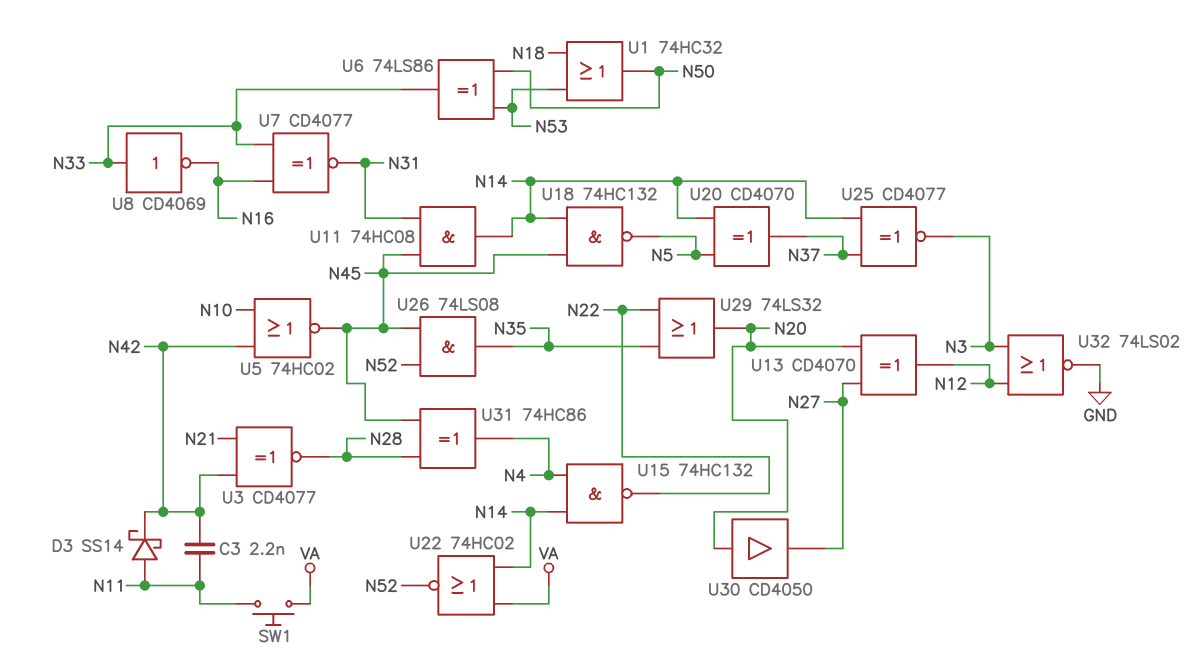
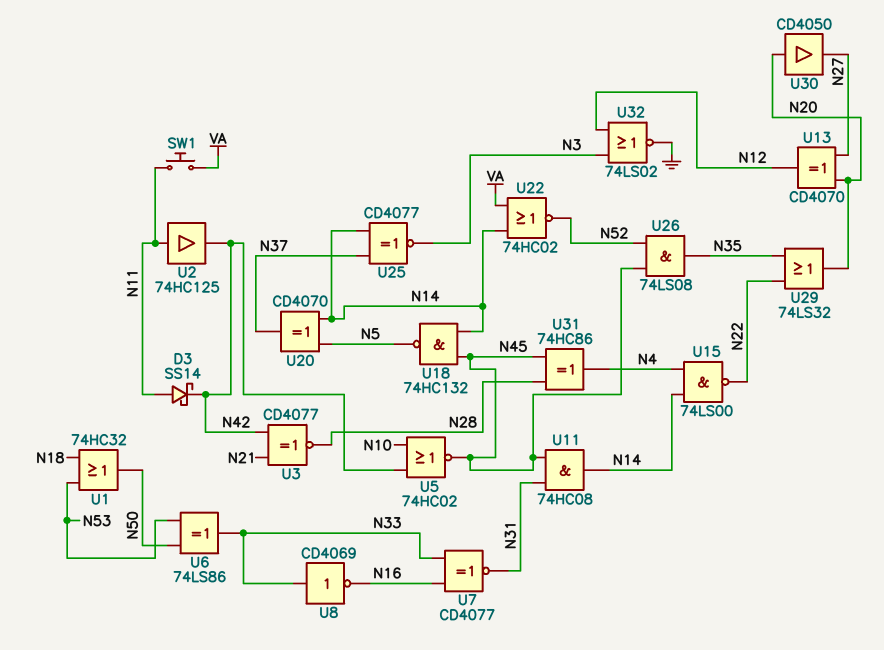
C3: 2.2nF (N11, N42) -> none
U2: none -> buffer 74HC125 (in N11, out N42)
U15: NAND 74HC132 (in N4, in N14, out N22) -> NAND 74LS00 (in N4, in N14, out N22)

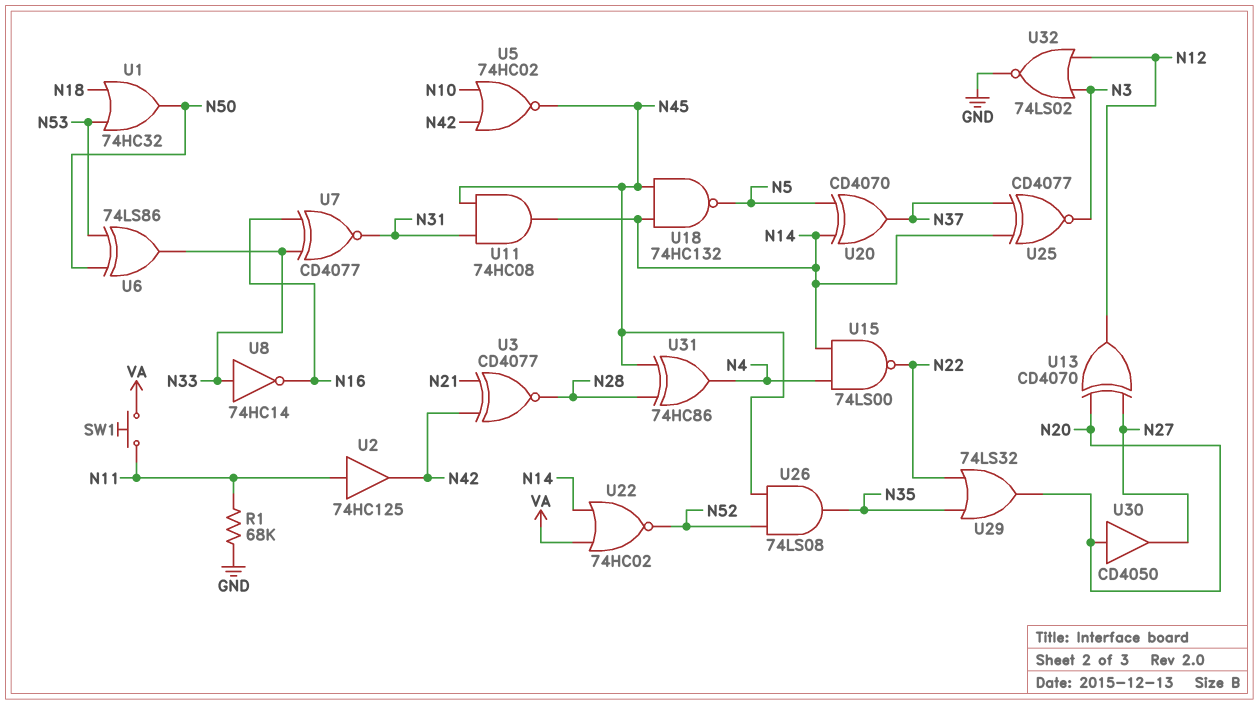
D3: schottky SS14 (A N11, K N42) -> none
R1: none -> 68k (GND, N11)
U8: NOT CD4069 (in N33, out N16) -> NOT 74HC14 (in N33, out N16)

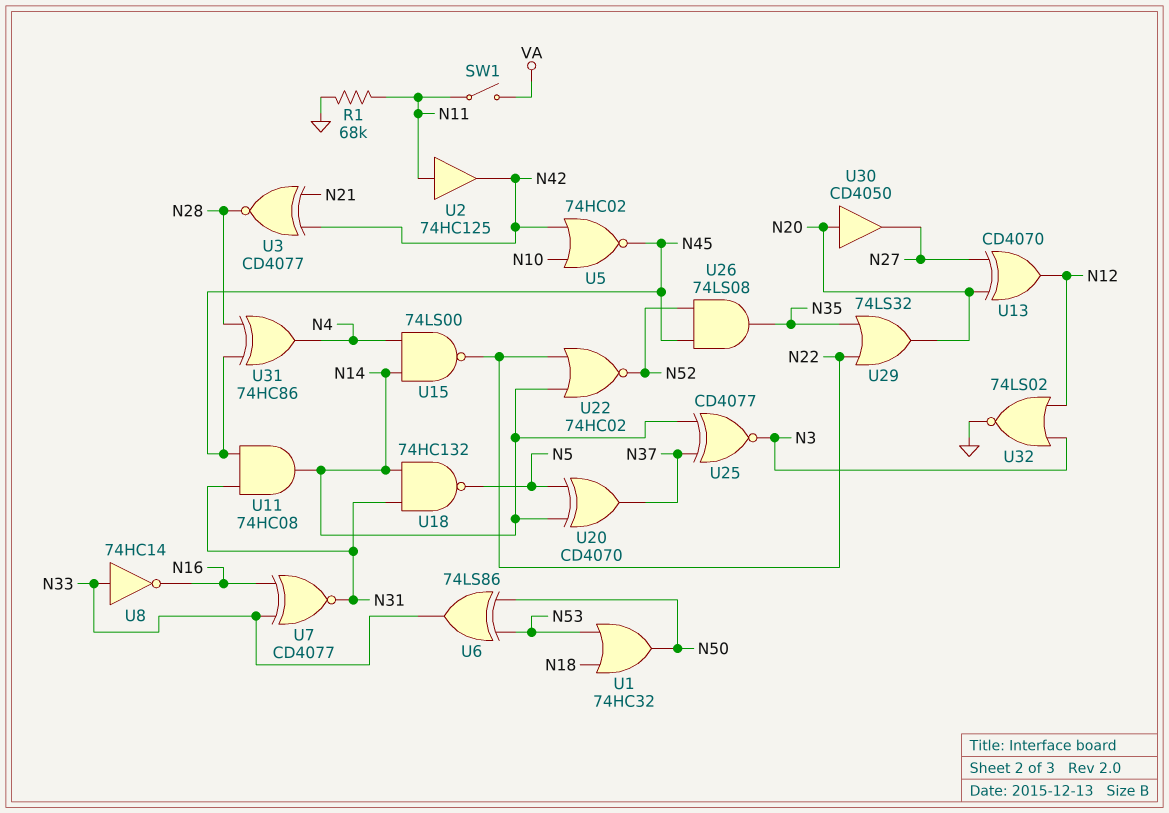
SW1: button (N11, VA) -> switch (N11, VA)
U18: NAND 74HC132 (in N14, in N45, out N5) -> NAND 74HC132 (in N14, in N31, out N5)
U22: NOR 74HC02 (in N14, in VA, out N52) -> NOR 74HC02 (in N14, in N22, out N52)

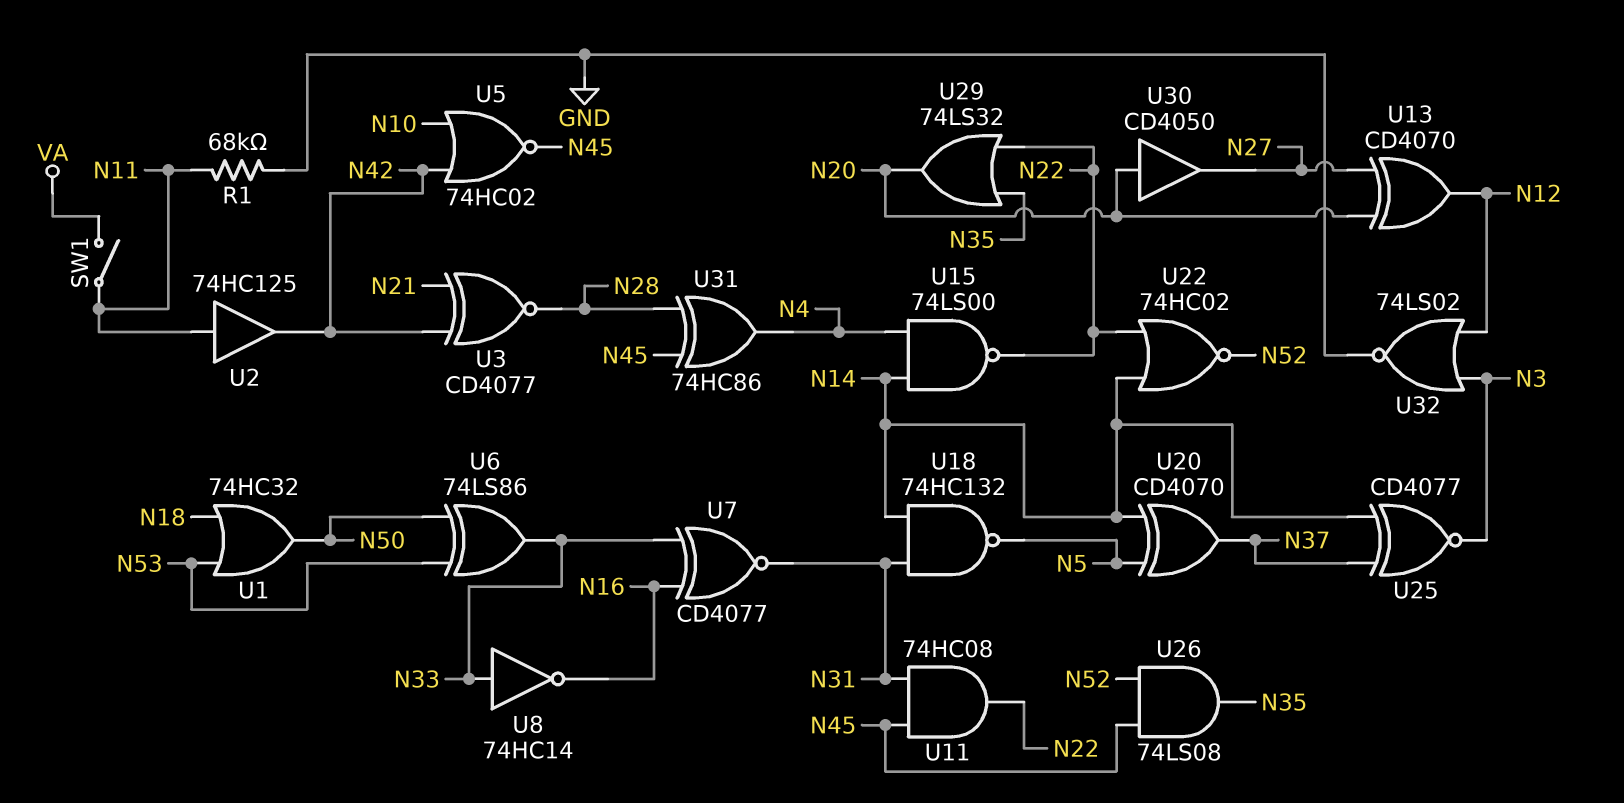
U11: AND 74HC08 (in N31, in N45, out N14) -> AND 74HC08 (in N31, in N45, out N22)

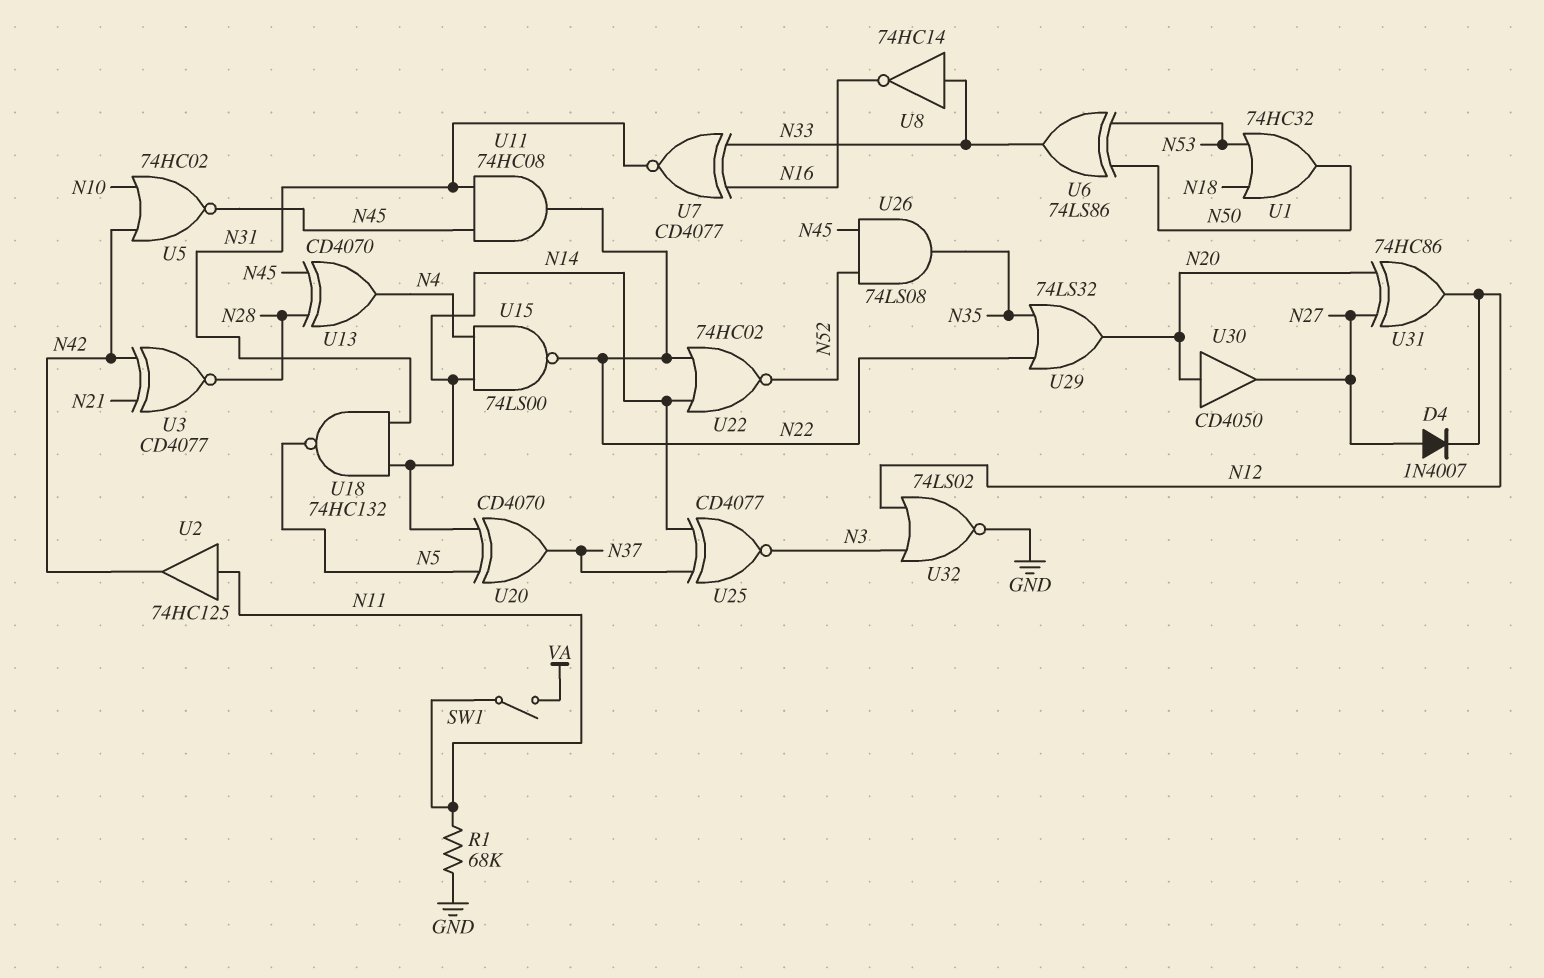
D4: none -> diode 1N4007 (A N27, K N12)
U13: XOR CD4070 (in N20, in N27, out N12) -> XOR CD4070 (in N28, in N45, out N4)
U31: XOR 74HC86 (in N28, in N45, out N4) -> XOR 74HC86 (in N20, in N27, out N12)

